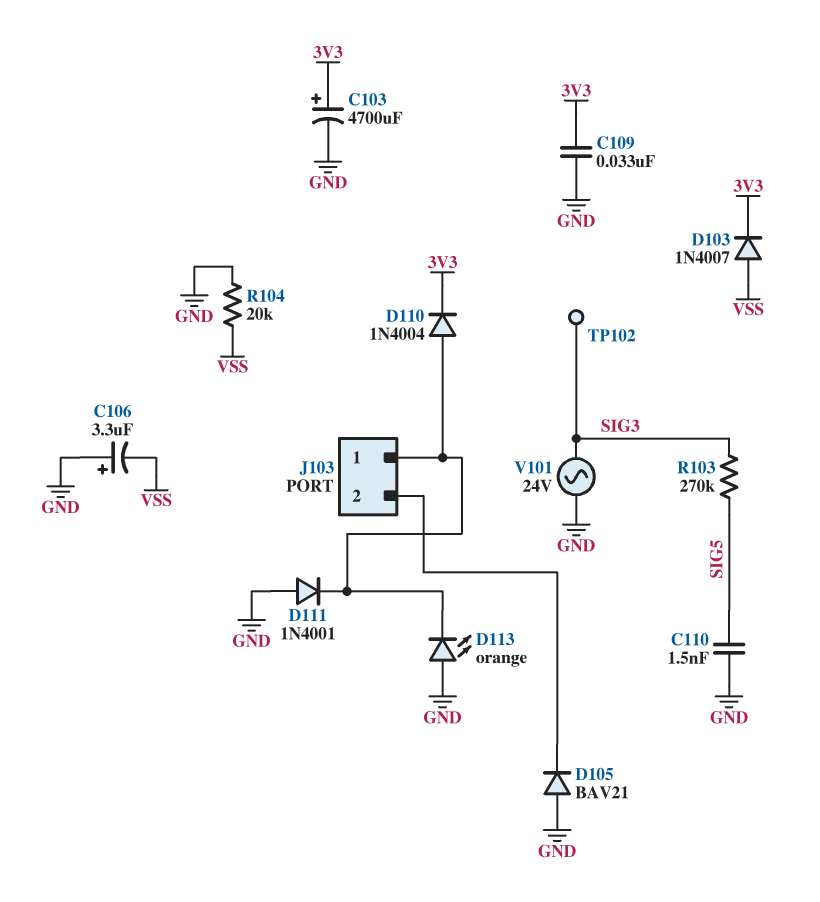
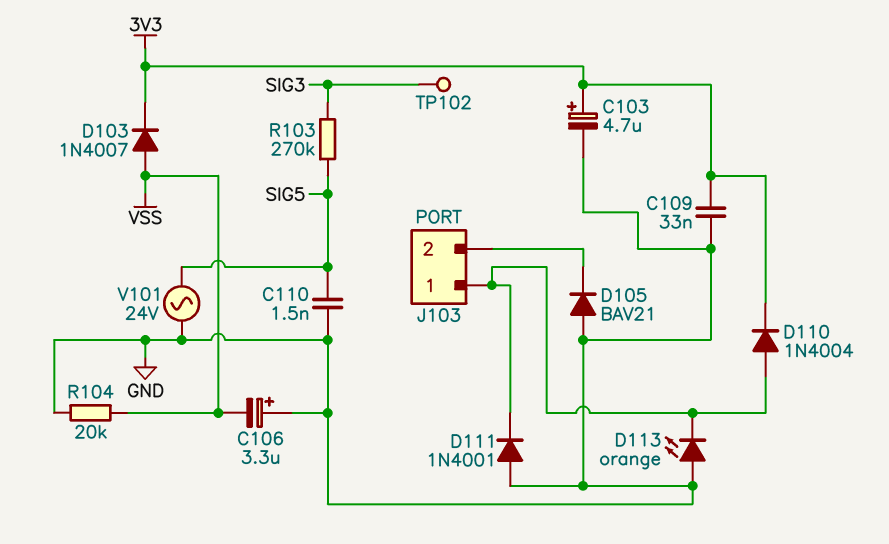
C103: 4700uF (plus 3V3, minus GND) -> 4.7uF (plus 3V3, minus GND)
V101: AC 24V (GND, SIG3) -> AC 24V (GND, SIG5)

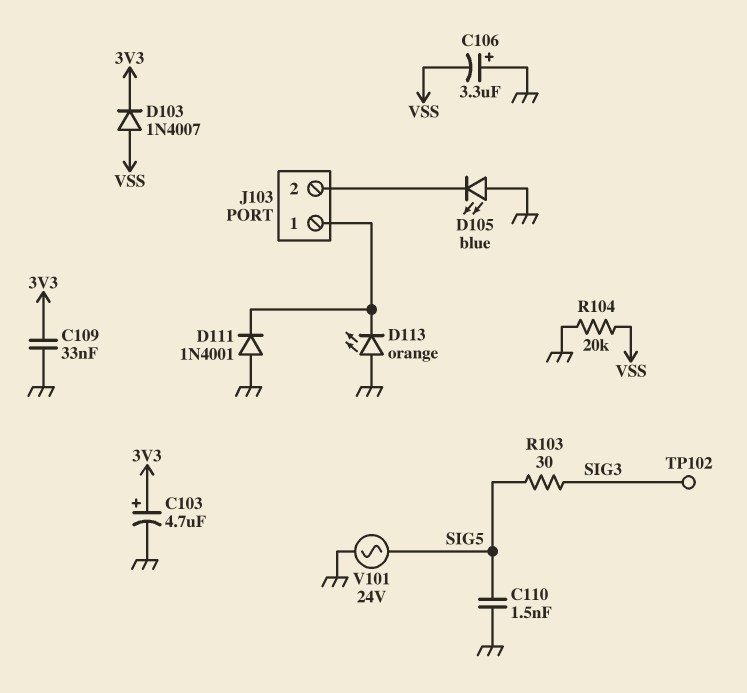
D105: diode BAV21 (A GND, K J103/2) -> LED blue (A GND, K J103/2)
D110: diode 1N4004 (A J103/1, K 3V3) -> none
R103: 270k (SIG3, SIG5) -> 30 (SIG3, SIG5)

